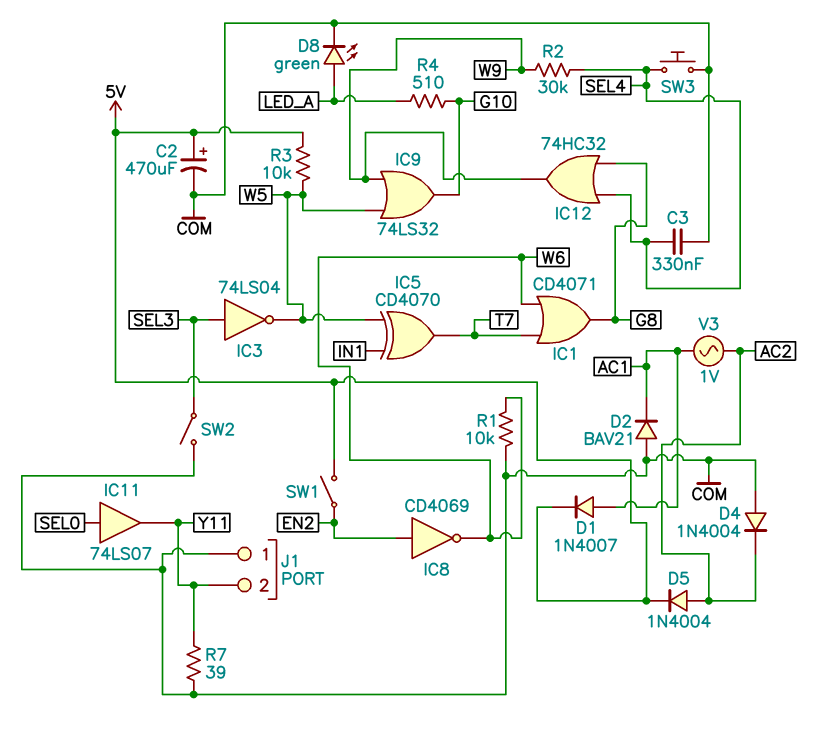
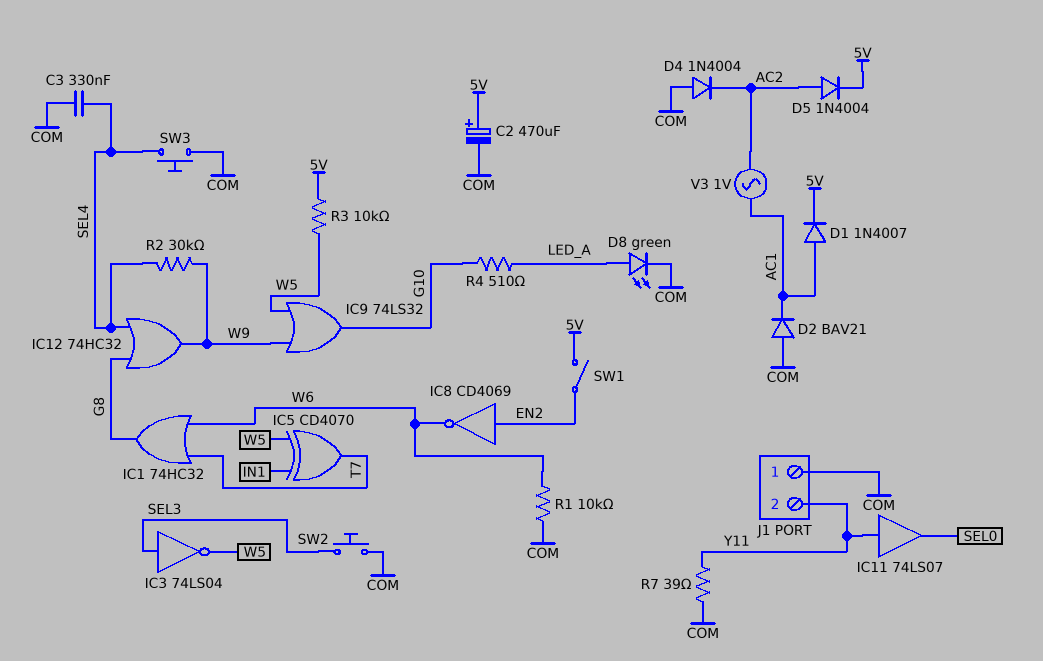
IC1: OR CD4071 (in T7, in W6, out G8) -> OR 74HC32 (in T7, in W6, out G8)
IC11: buffer 74LS07 (in SEL0, out Y11) -> buffer 74LS07 (in Y11, out SEL0)
SW2: switch (COM, SEL3) -> button (COM, SEL3)

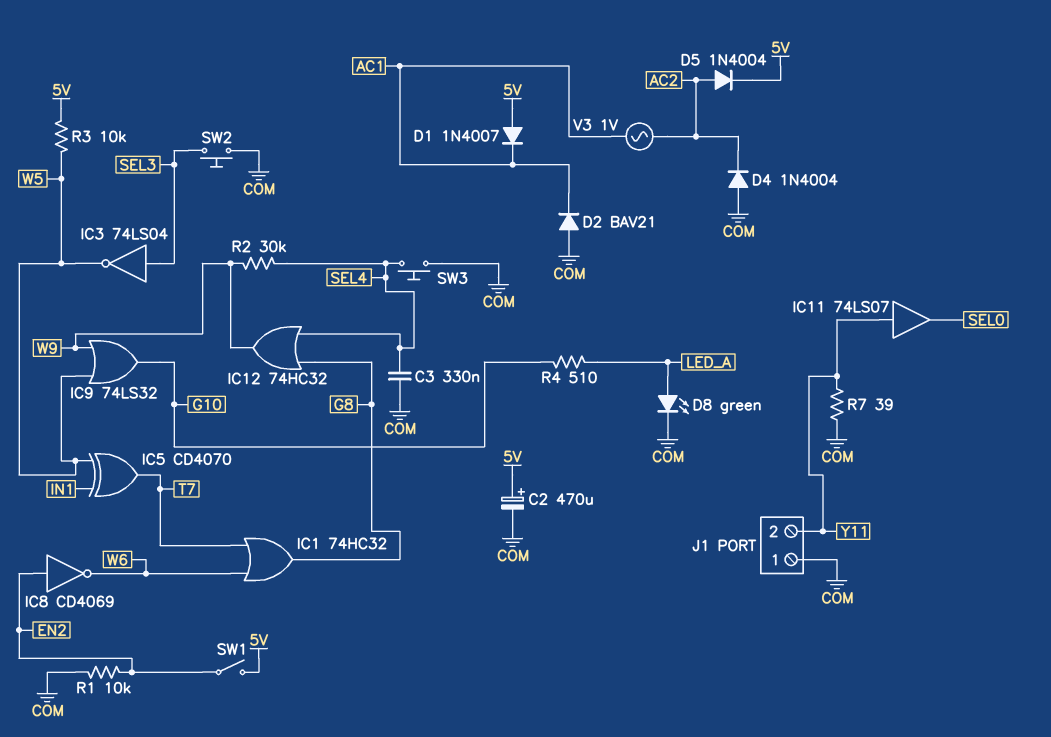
D1: diode 1N4007 (A AC1, K 5V) -> diode 1N4007 (A 5V, K AC1)
R1: 10k (COM, W6) -> 10k (COM, EN2)

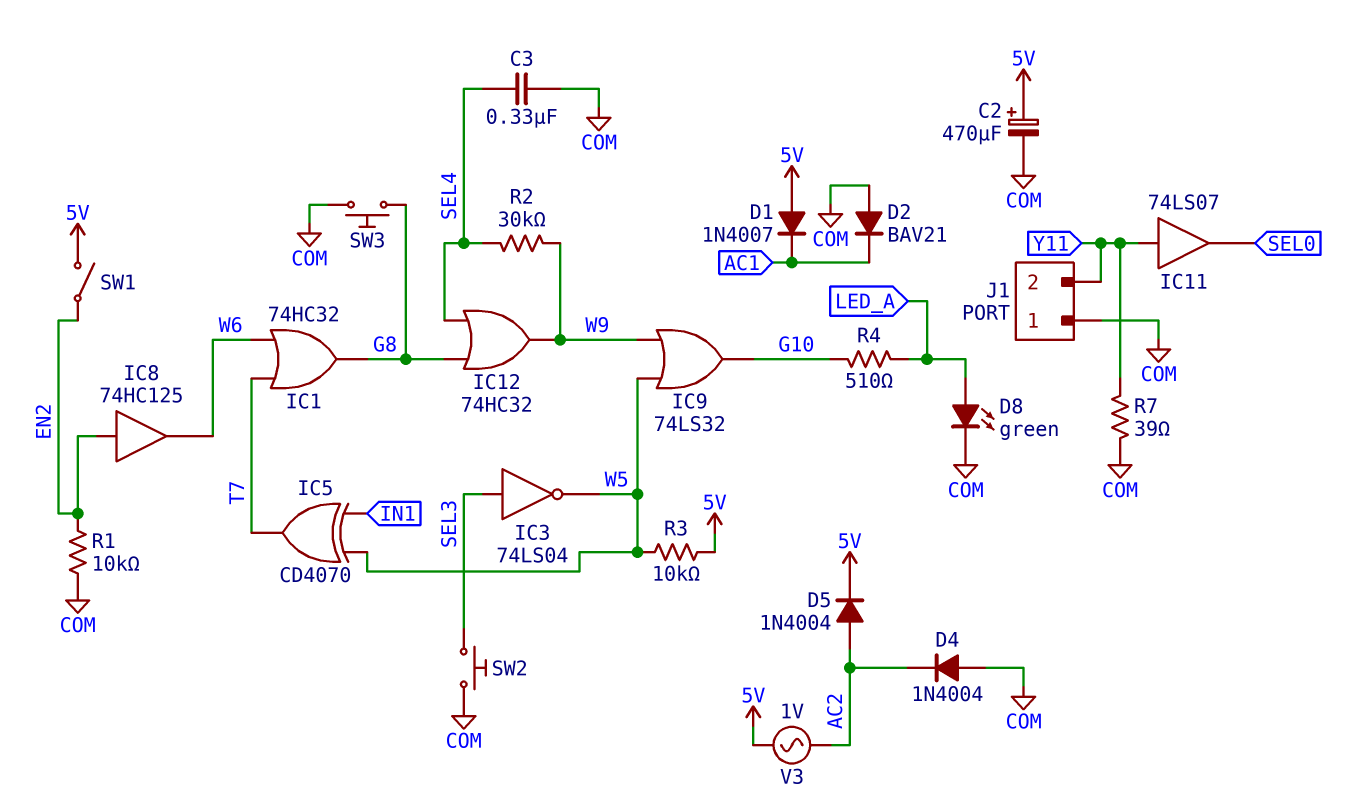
IC8: NOT CD4069 (in EN2, out W6) -> buffer 74HC125 (in EN2, out W6)
SW3: button (COM, SEL4) -> button (COM, G8)
V3: AC 1V (AC1, AC2) -> AC 1V (5V, AC2)

